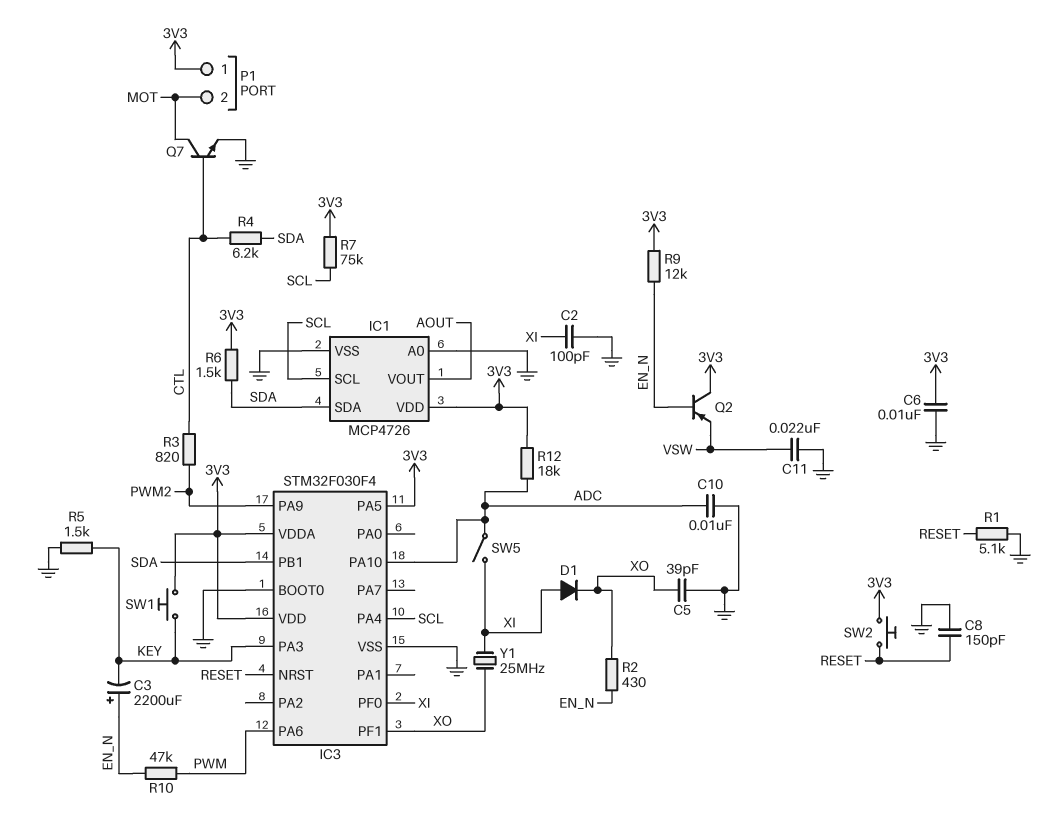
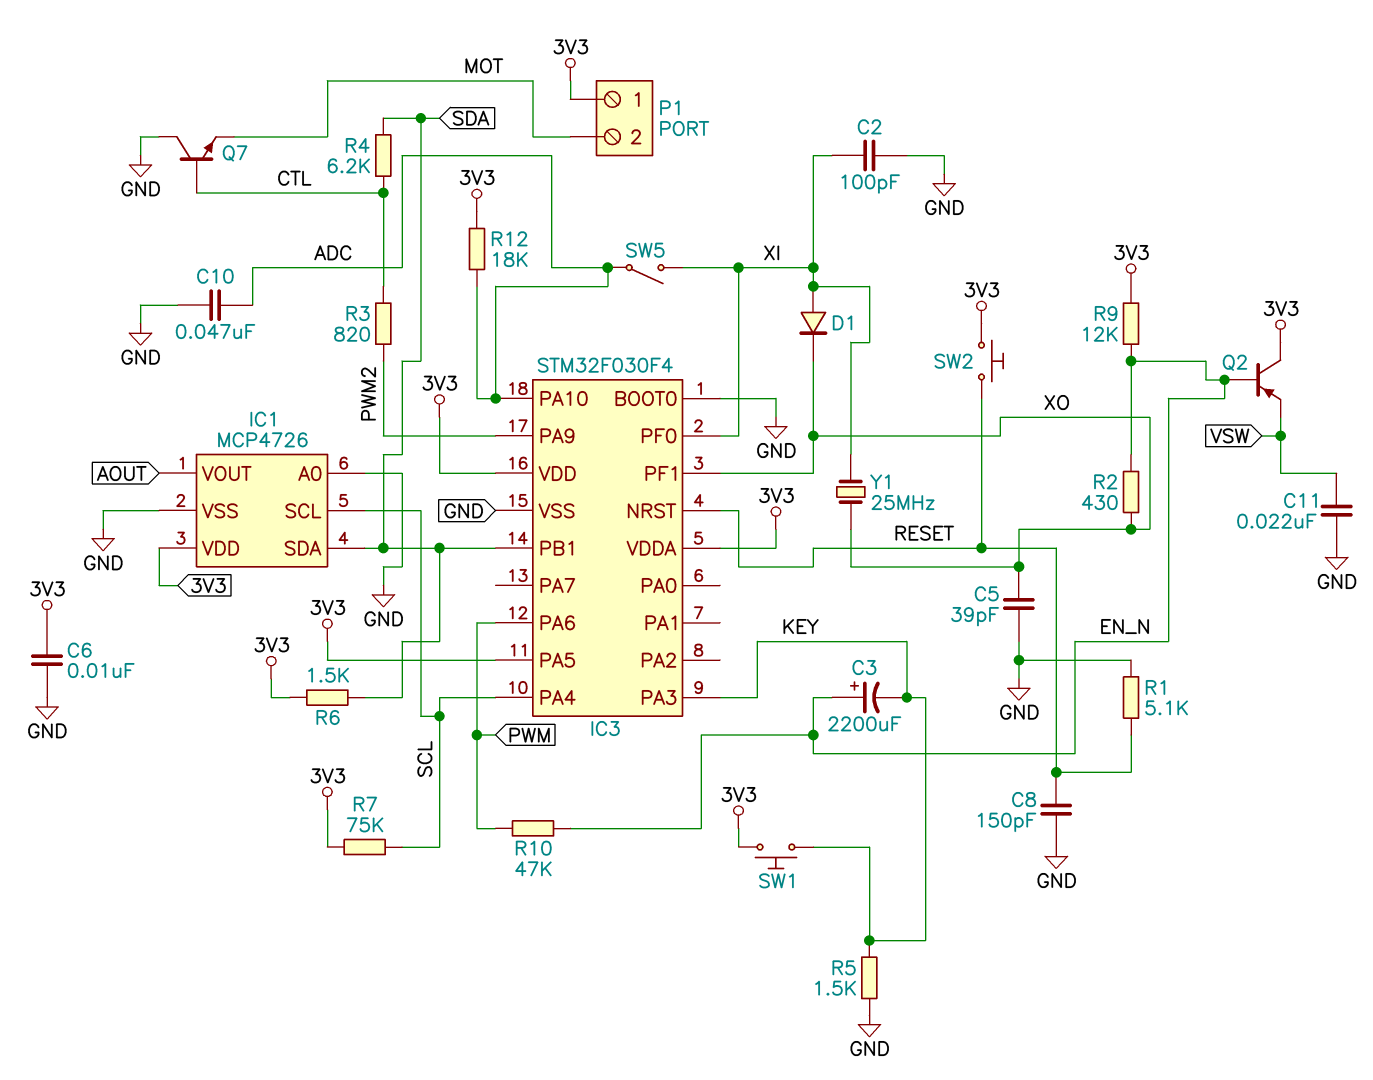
C10: 10nF (ADC, GND) -> 47nF (ADC, GND)
Q7: NPN (B CTL, C MOT, E GND) -> NPN (B CTL, C GND, E MOT)

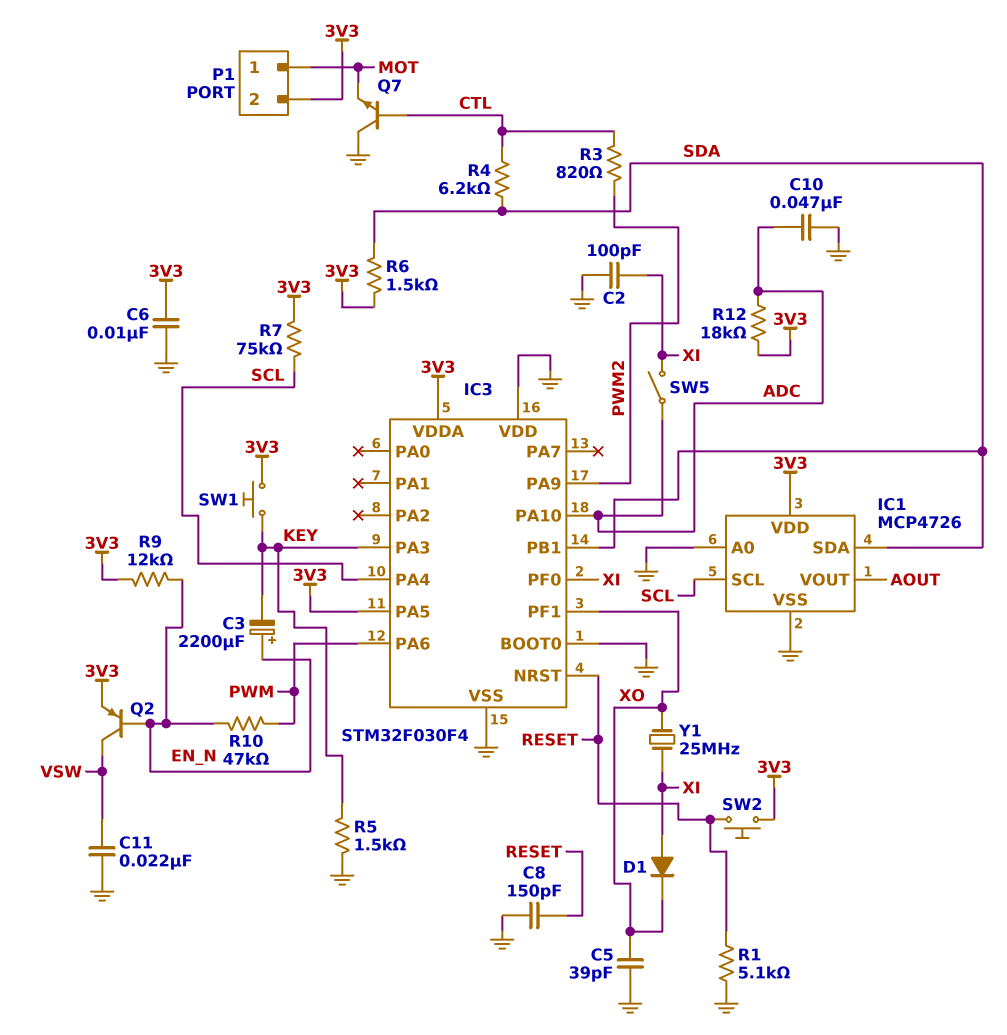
IC3 pin VDD: 3V3 -> GND
P1 pin 1: 3V3 -> MOT
P1 pin 2: MOT -> 3V3
Q2: PNP (B EN_N, C 3V3, E VSW) -> PNP (B EN_N, C VSW, E 3V3)
R2: 430 (EN_N, XO) -> none

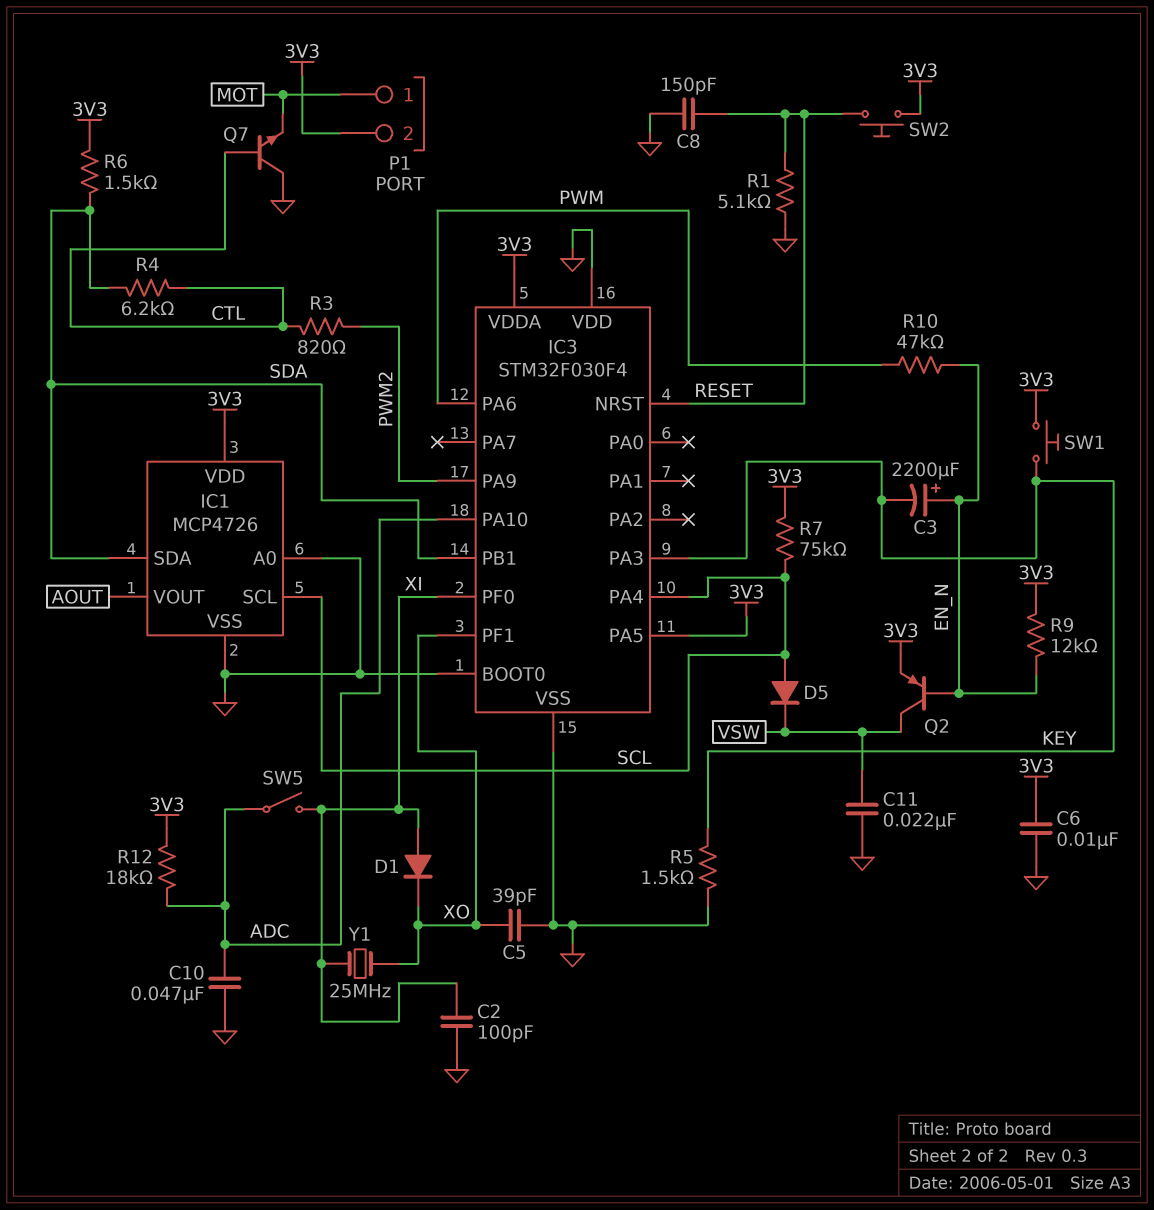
D5: none -> diode (A SCL, K VSW)

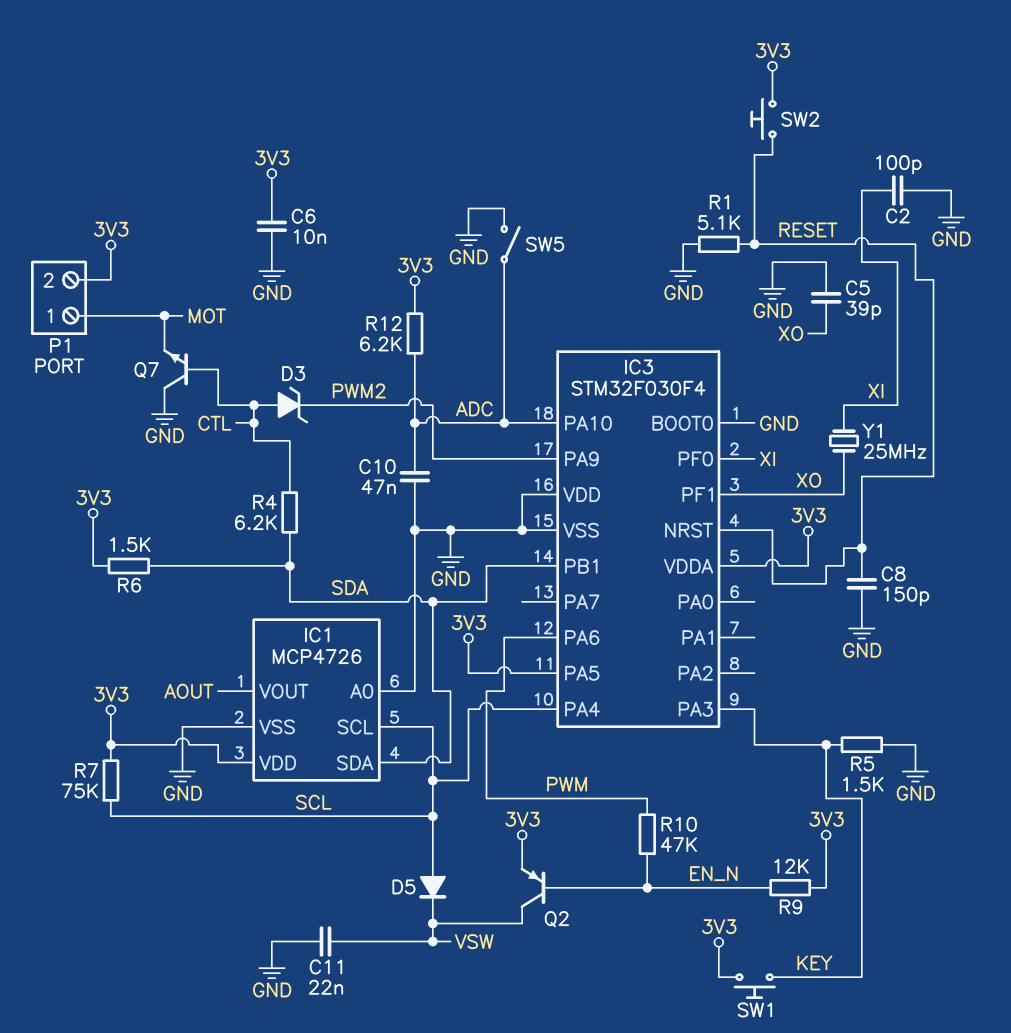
C3: 2200uF (plus EN_N, minus KEY) -> none
D1: diode (A XI, K XO) -> none
D3: none -> zener (A CTL, K PWM2)
R3: 820 (CTL, PWM2) -> none
R12: 18k (3V3, ADC) -> 6.2k (3V3, ADC)
SW5: switch (ADC, XI) -> switch (ADC, GND)

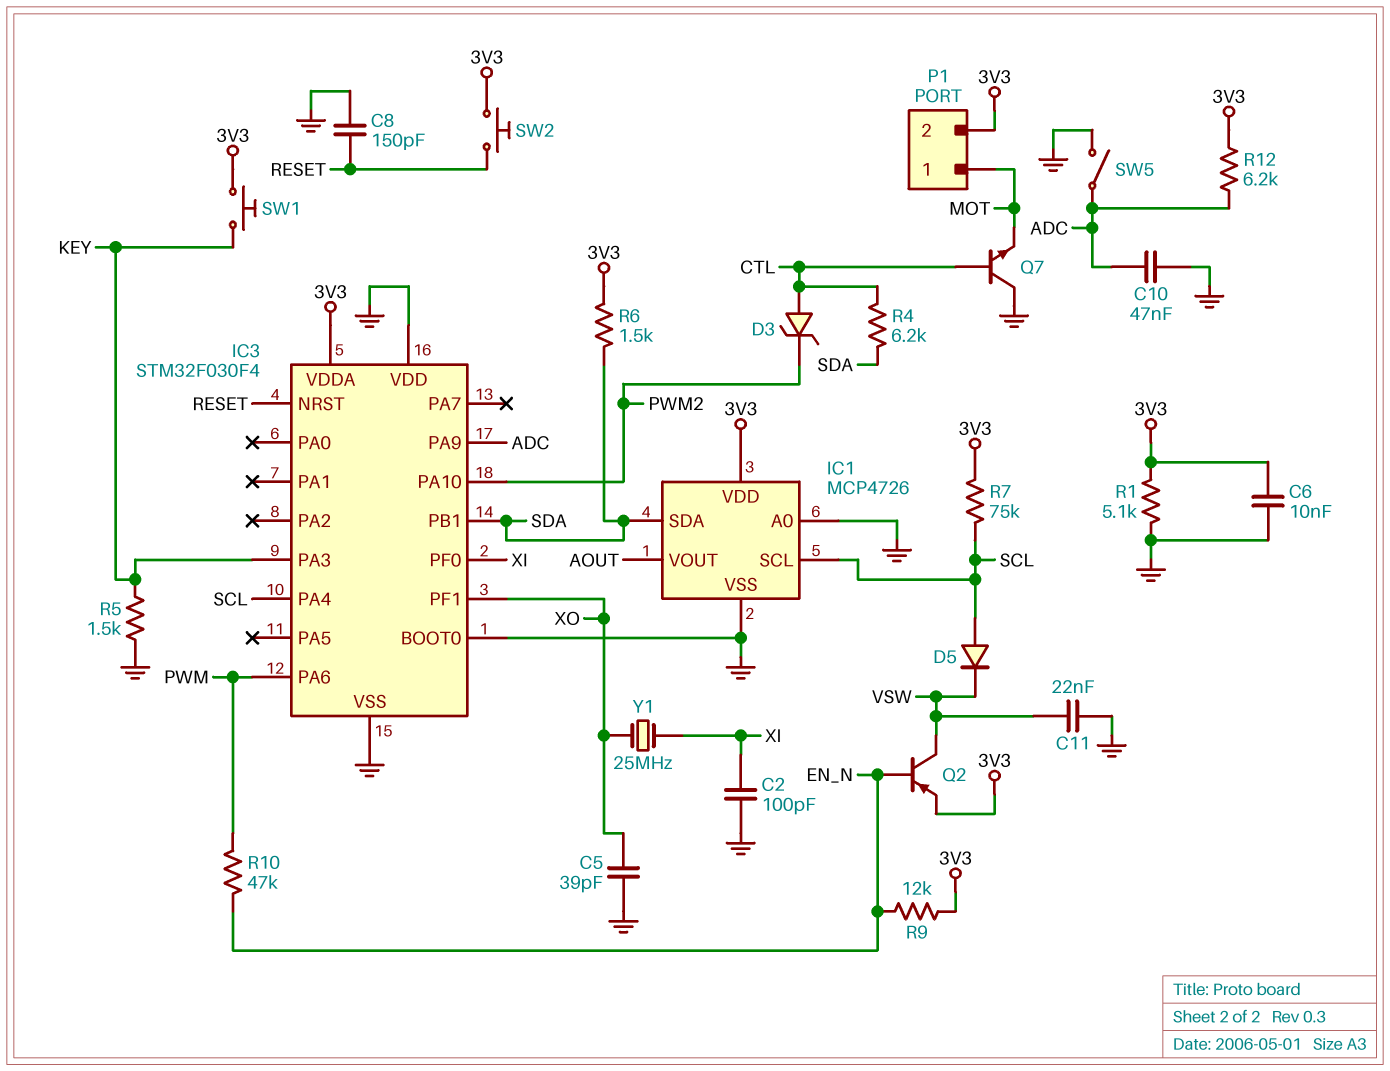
IC3 pin PA5: 3V3 -> none
IC3 pin PA9: PWM2 -> ADC
IC3 pin PA10: ADC -> PWM2
R1: 5.1k (GND, RESET) -> 5.1k (3V3, GND)

